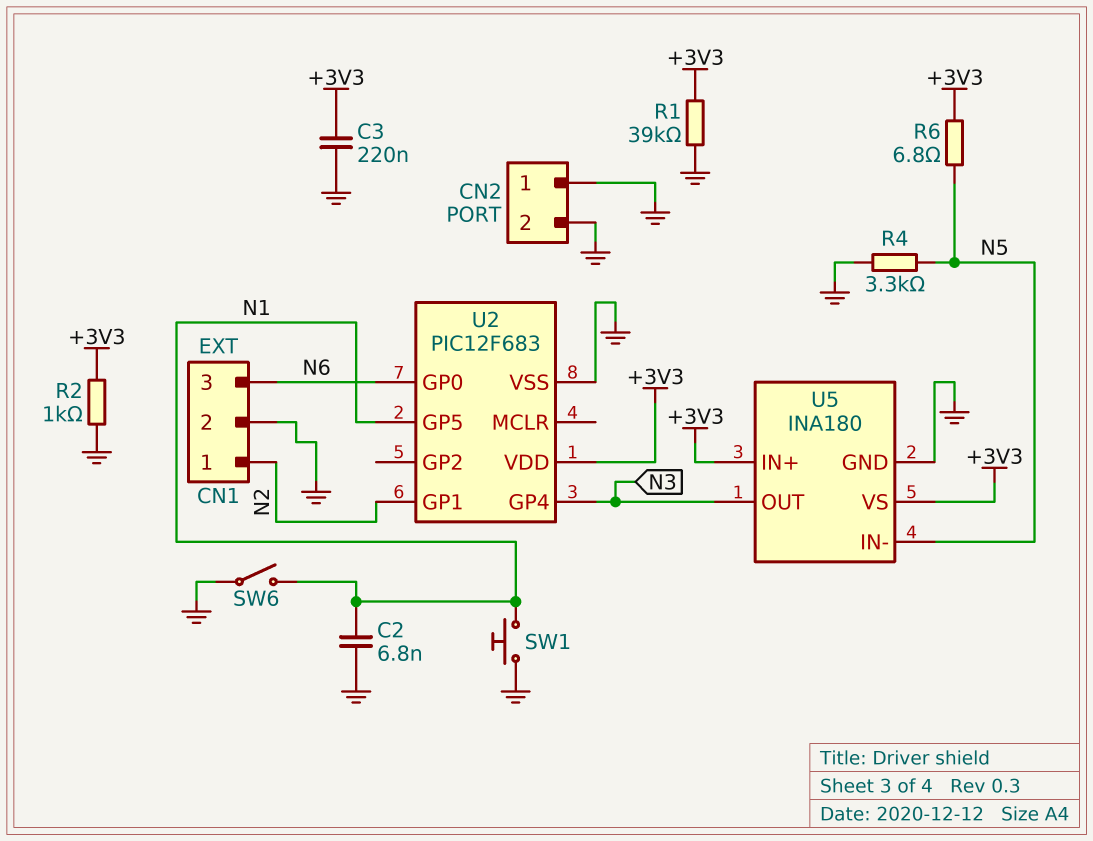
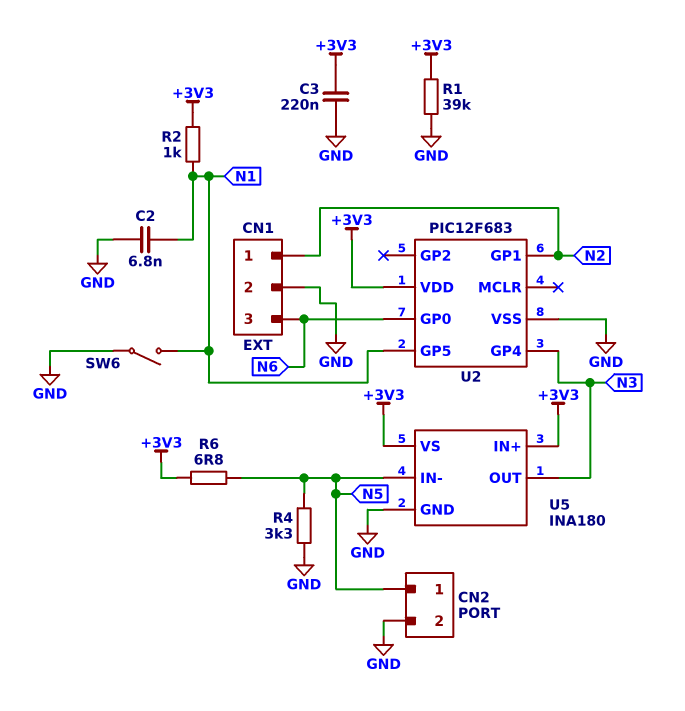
CN2 pin 1: GND -> N5
R2: 1k (+3V3, GND) -> 1k (+3V3, N1)
SW1: button (GND, N1) -> none

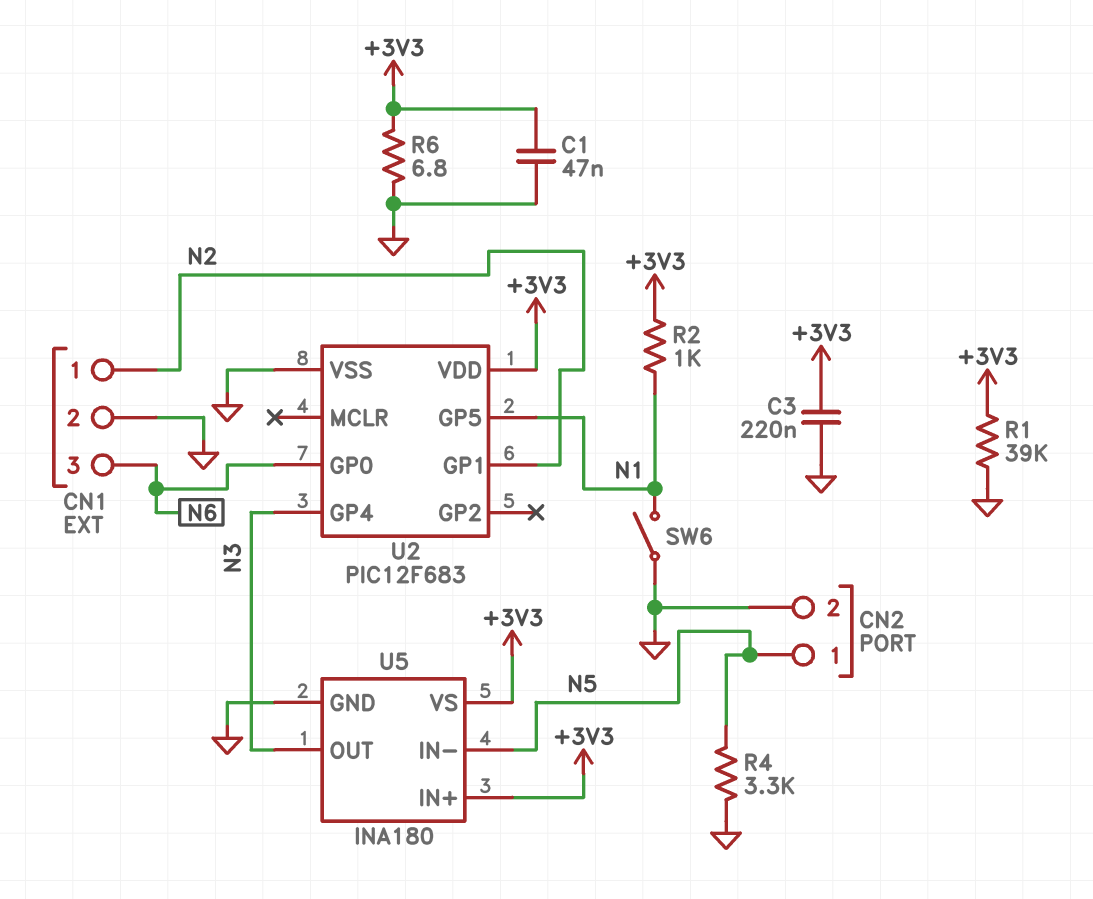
C1: none -> 47nF (+3V3, GND)
C2: 6.8nF (GND, N1) -> none
R6: 6.8 (+3V3, N5) -> 6.8 (+3V3, GND)

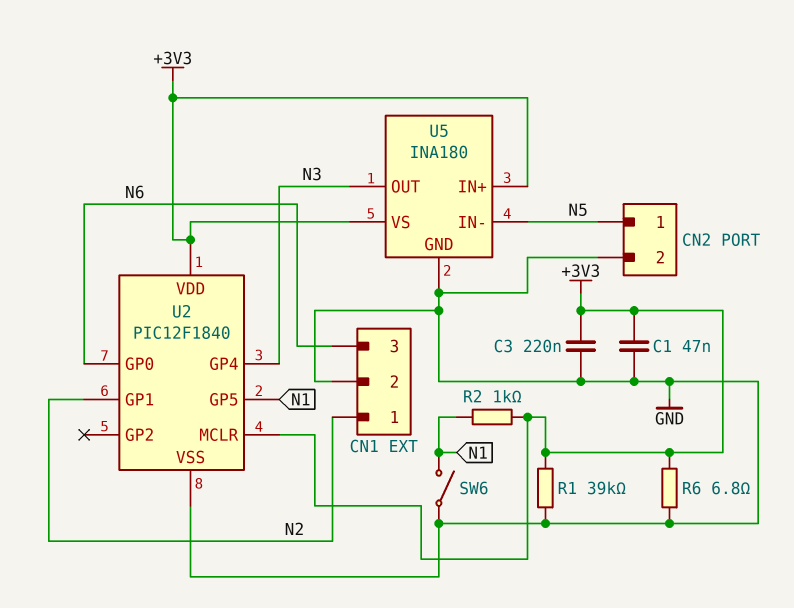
R4: 3.3k (GND, N5) -> none
U2: PIC12F683 -> PIC12F1840
U2 pin MCLR: none -> +3V3

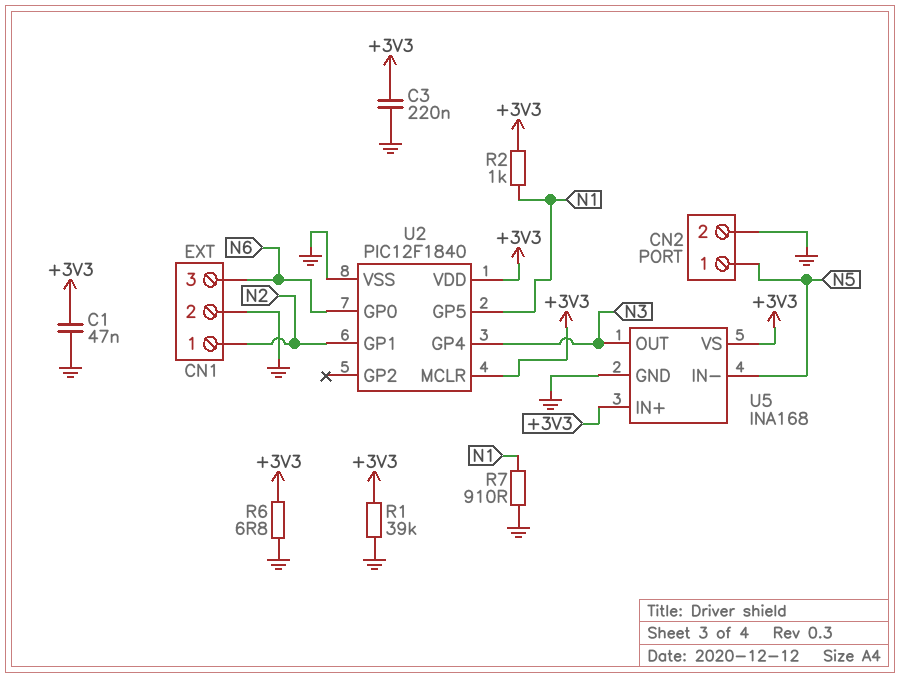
R7: none -> 910 (GND, N1)
SW6: switch (GND, N1) -> none
U5: INA180 -> INA168

